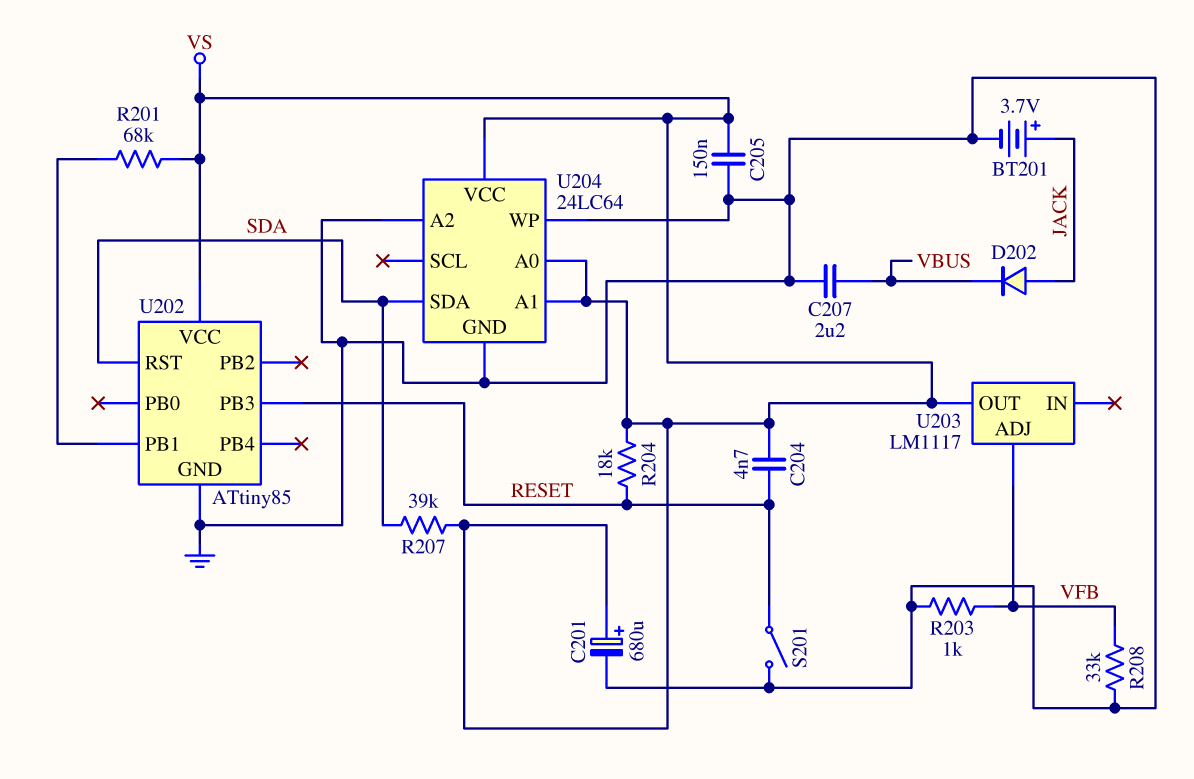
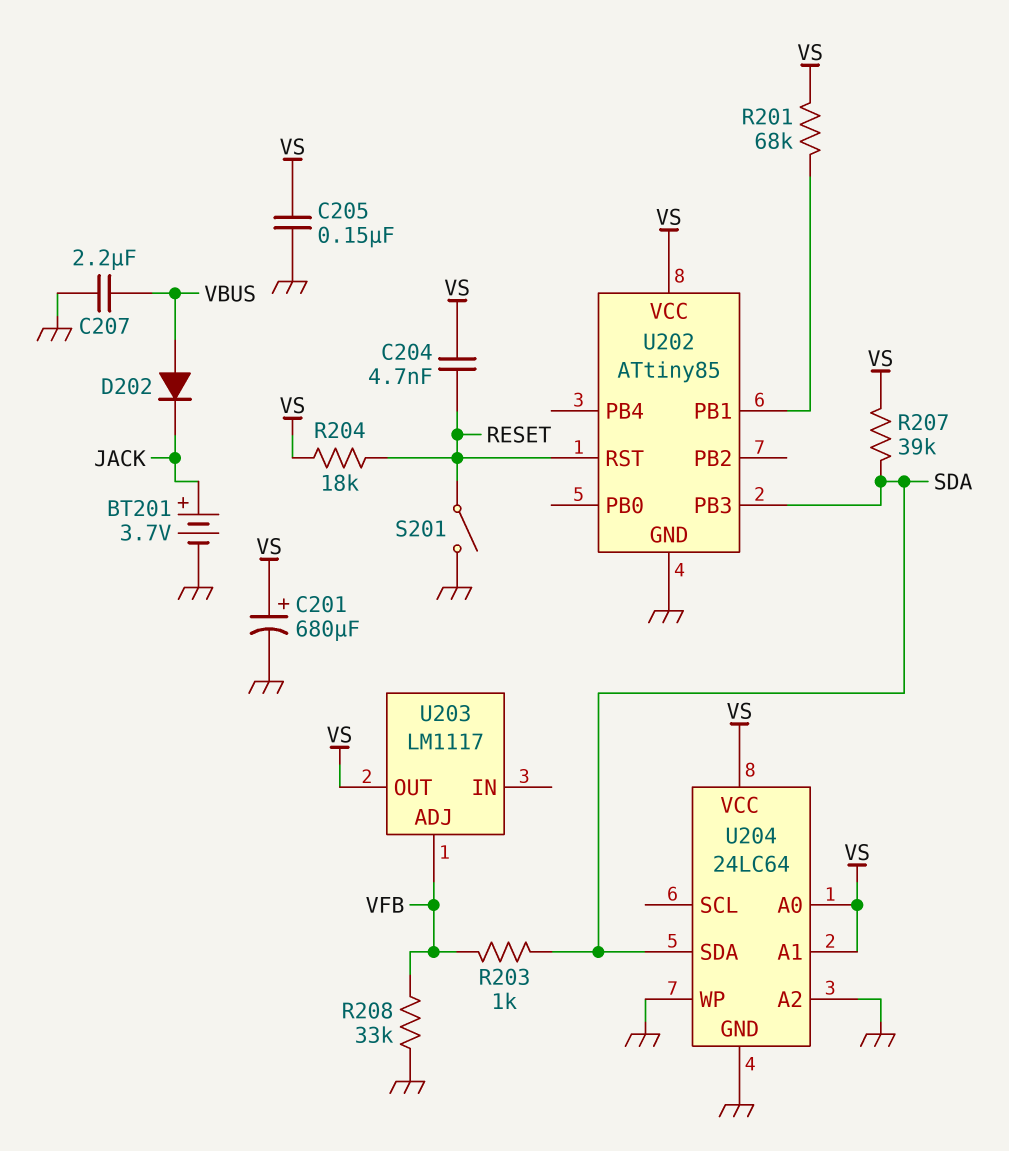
D202: diode (A JACK, K VBUS) -> diode (A VBUS, K JACK)
R203: 1k (GND, VFB) -> 1k (SDA, VFB)
U202 pin PB3: RESET -> SDA
U202 pin RST: SDA -> RESET

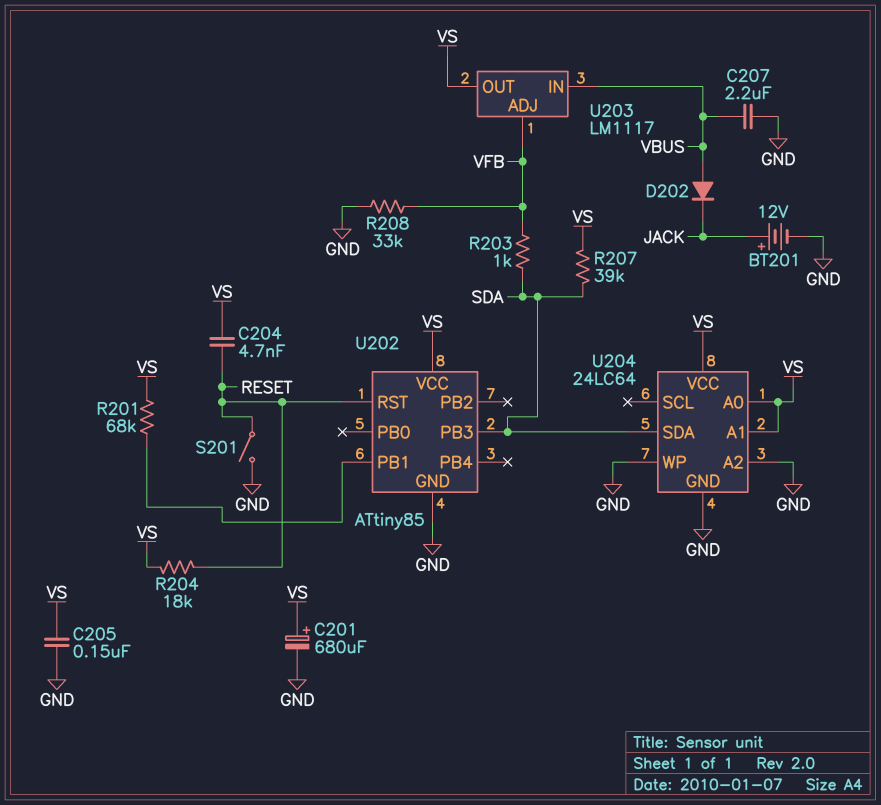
BT201: 3.7V (plus JACK, minus GND) -> 12V (plus JACK, minus GND)
U203 pin IN: none -> VBUS

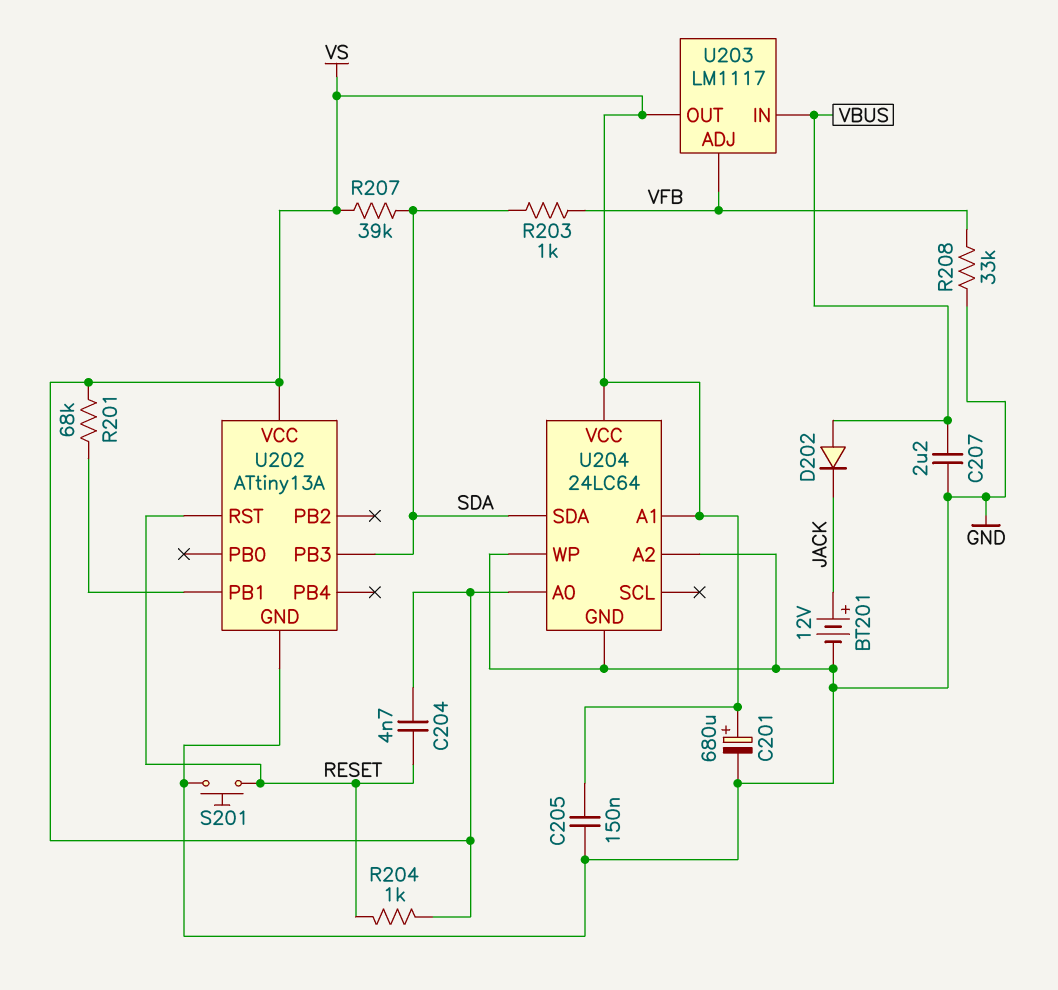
R204: 18k (RESET, VS) -> 1k (RESET, VS)
S201: switch (GND, RESET) -> button (GND, RESET)
U202: ATtiny85 -> ATtiny13A

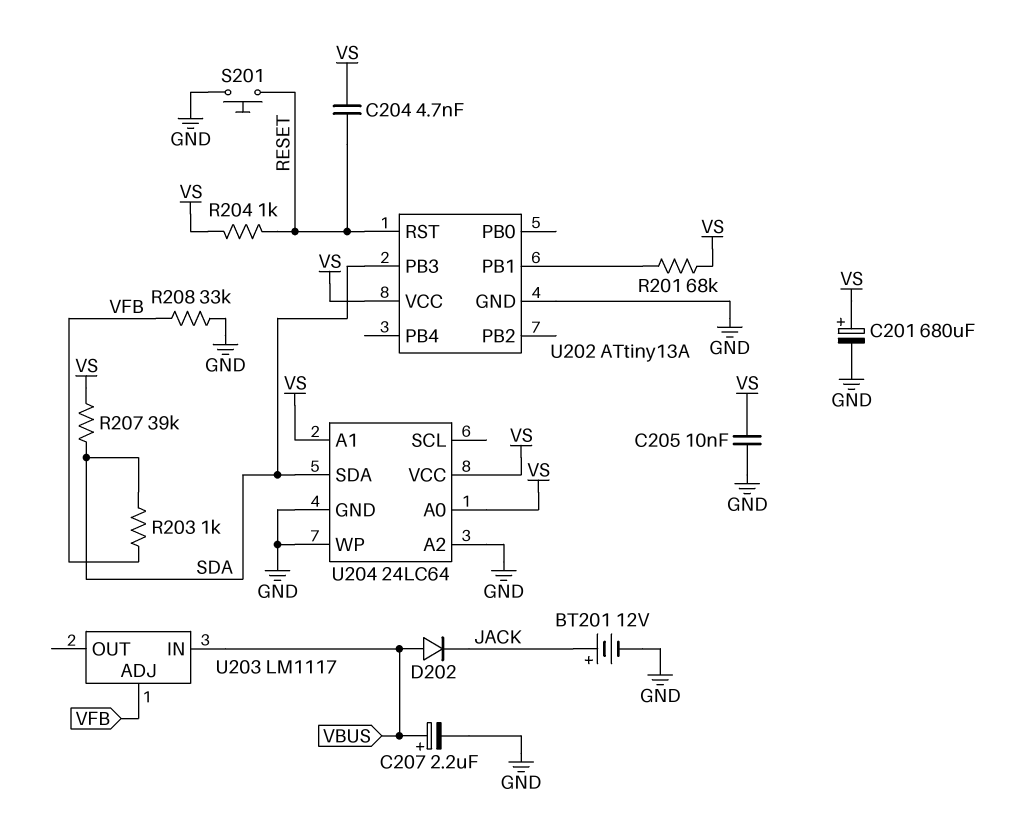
C205: 150nF (GND, VS) -> 10nF (GND, VS)
C207: 2.2uF (GND, VBUS) -> 2.2uF (plus VBUS, minus GND)
U203 pin OUT: VS -> none

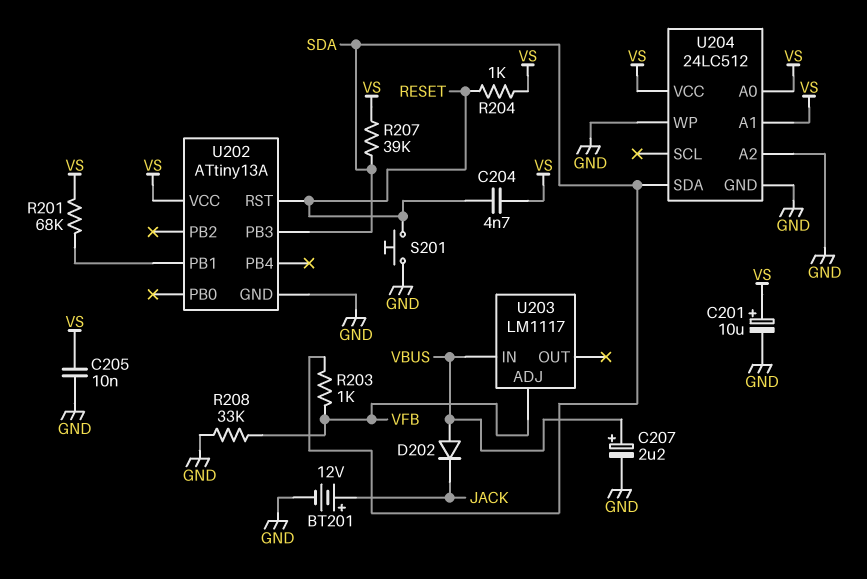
C201: 680uF (plus VS, minus GND) -> 10uF (plus VS, minus GND)
U204: 24LC64 -> 24LC512

